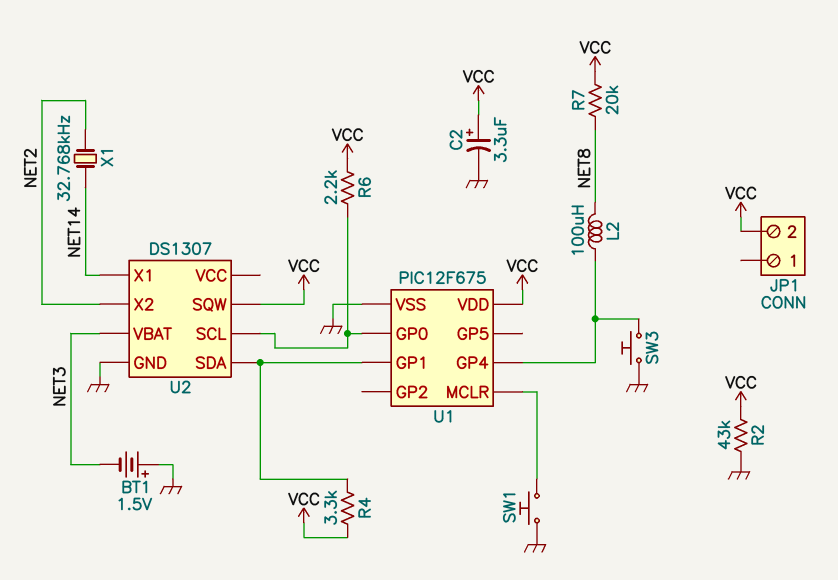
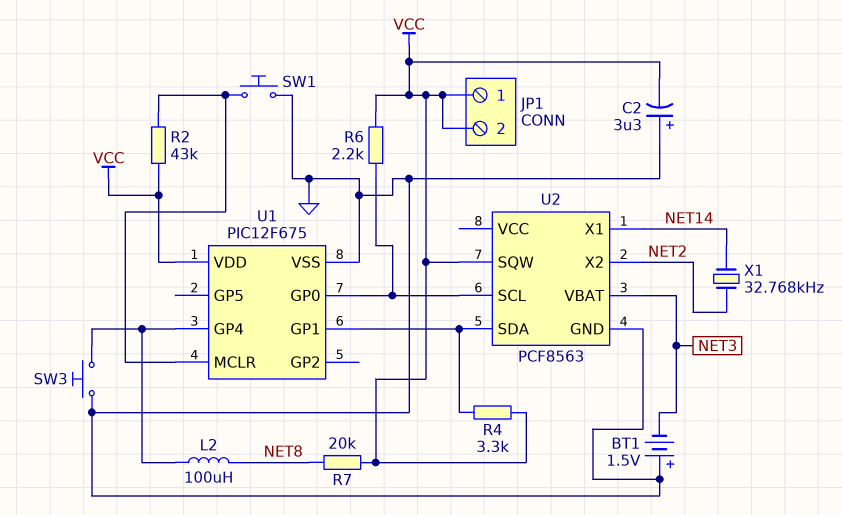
C2: 3.3uF (plus VCC, minus GND) -> 3.3uF (plus GND, minus VCC)
JP1 pin 1: none -> VCC
R2: 43k (GND, VCC) -> 43k (U1/MCLR, VCC)
U2: DS1307 -> PCF8563

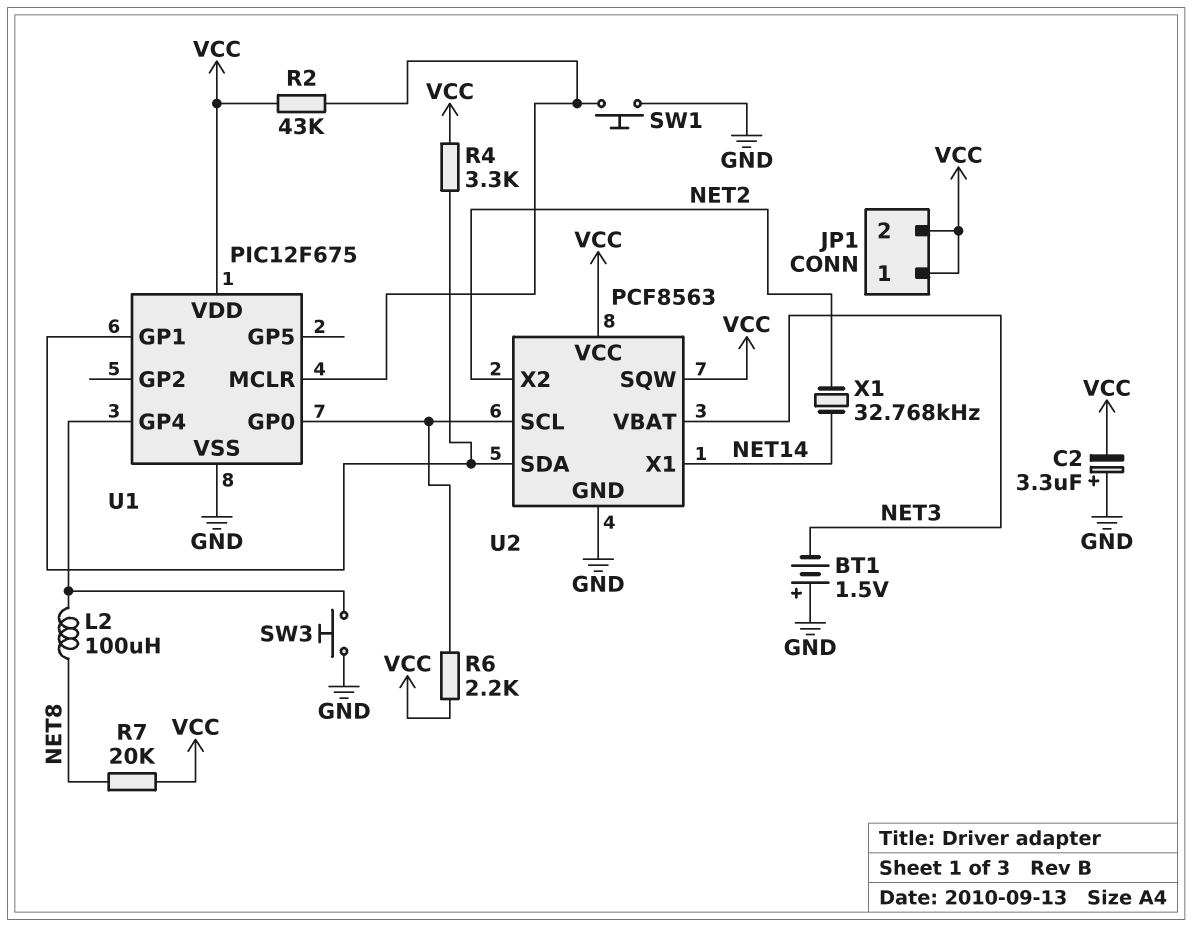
U2 pin VCC: none -> VCC

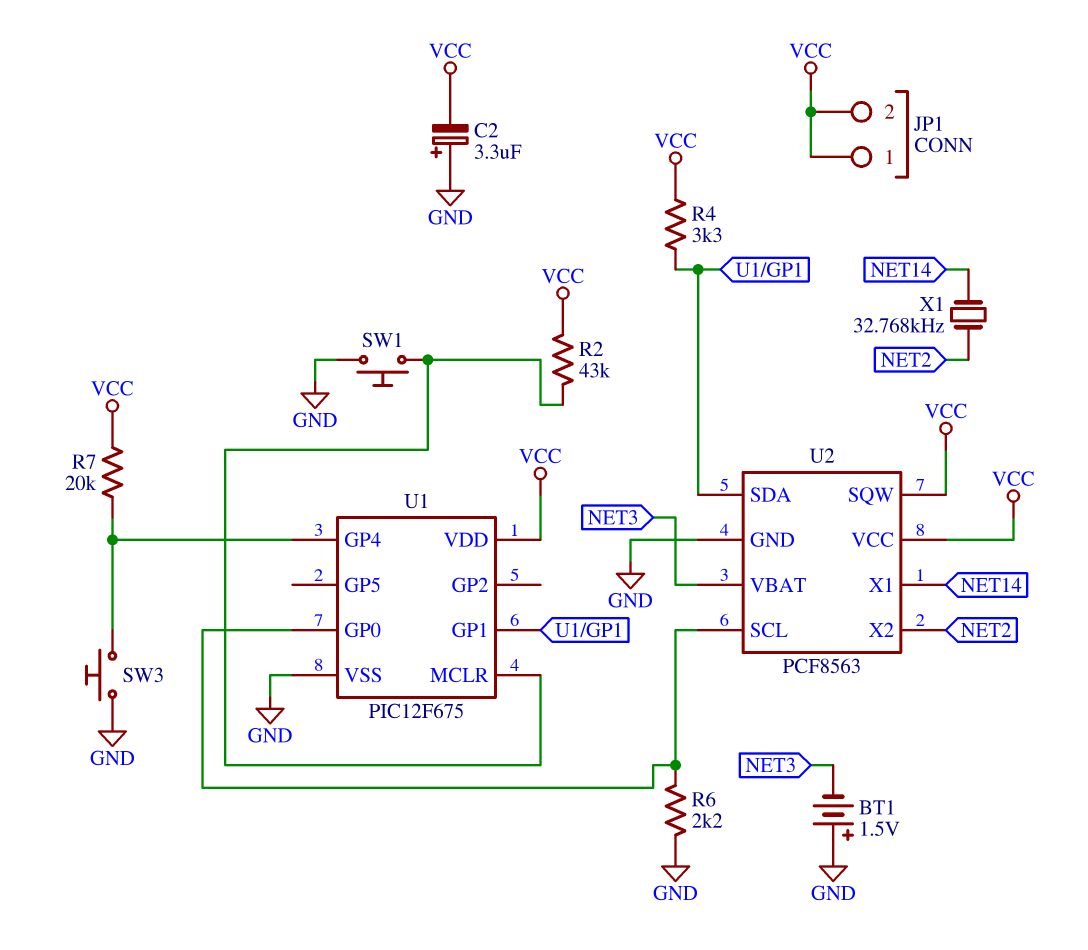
L2: 100uH (NET8, U1/GP4) -> none
R6: 2.2k (U1/GP0, VCC) -> 2.2k (GND, U1/GP0)
R7: 20k (NET8, VCC) -> 20k (U1/GP4, VCC)

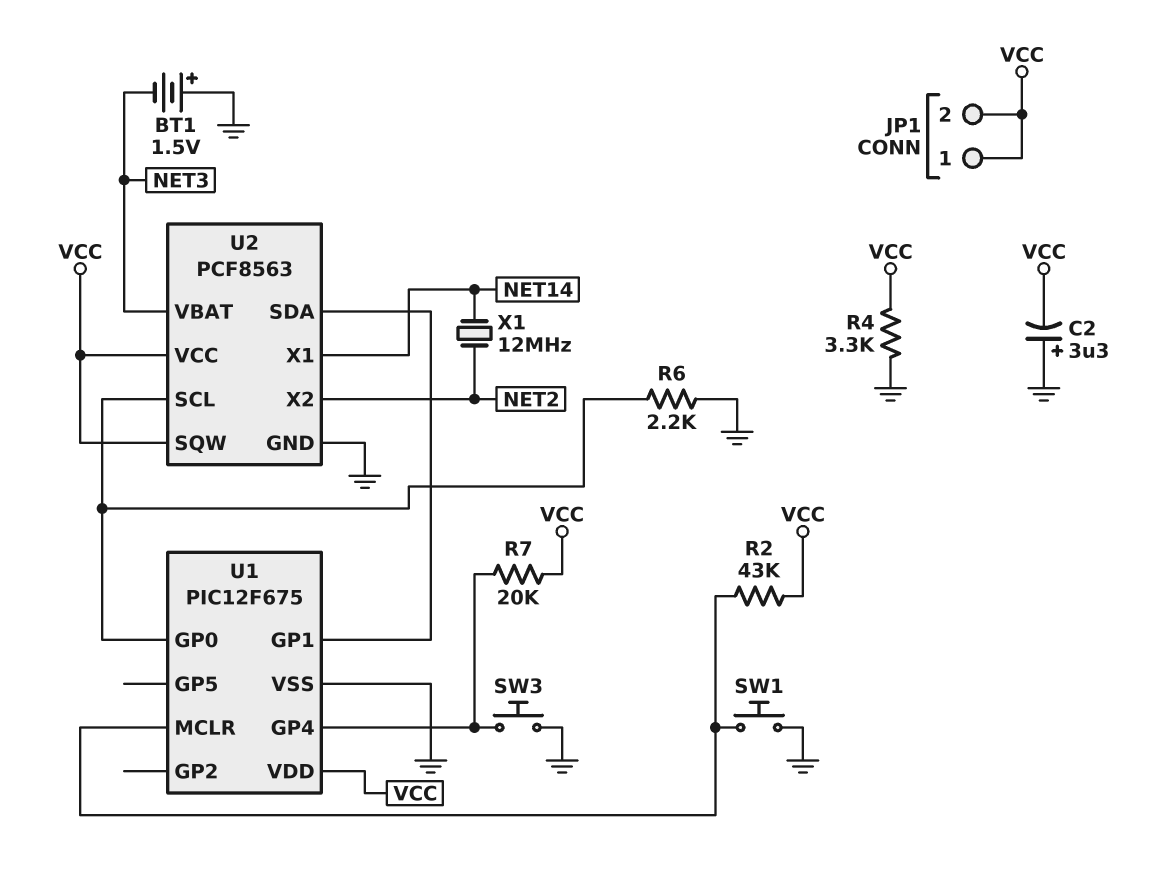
R4: 3.3k (U1/GP1, VCC) -> 3.3k (GND, VCC)
X1: 32.768kHz (NET2, NET14) -> 12MHz (NET2, NET14)

